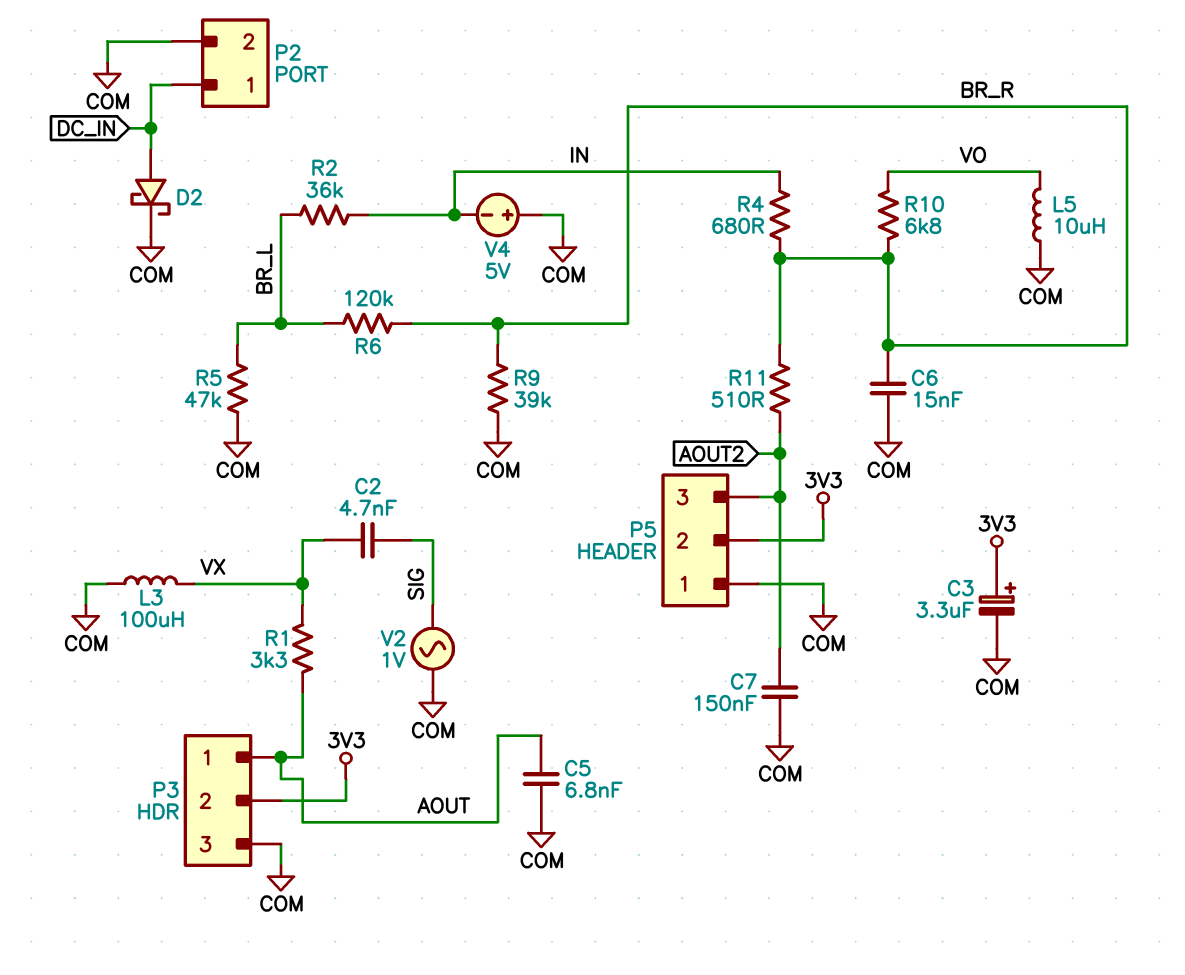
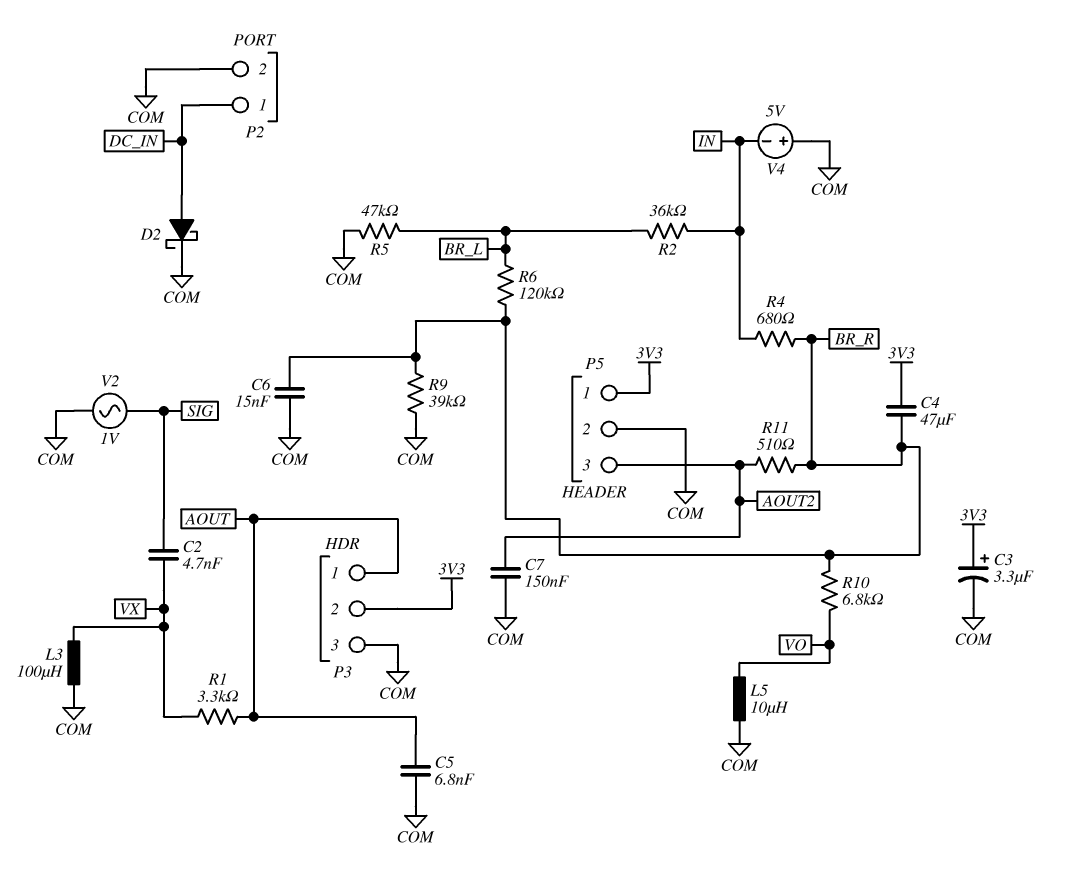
C4: none -> 47uF (3V3, BR_R)
P5 pin 1: COM -> 3V3
P5 pin 2: 3V3 -> COM

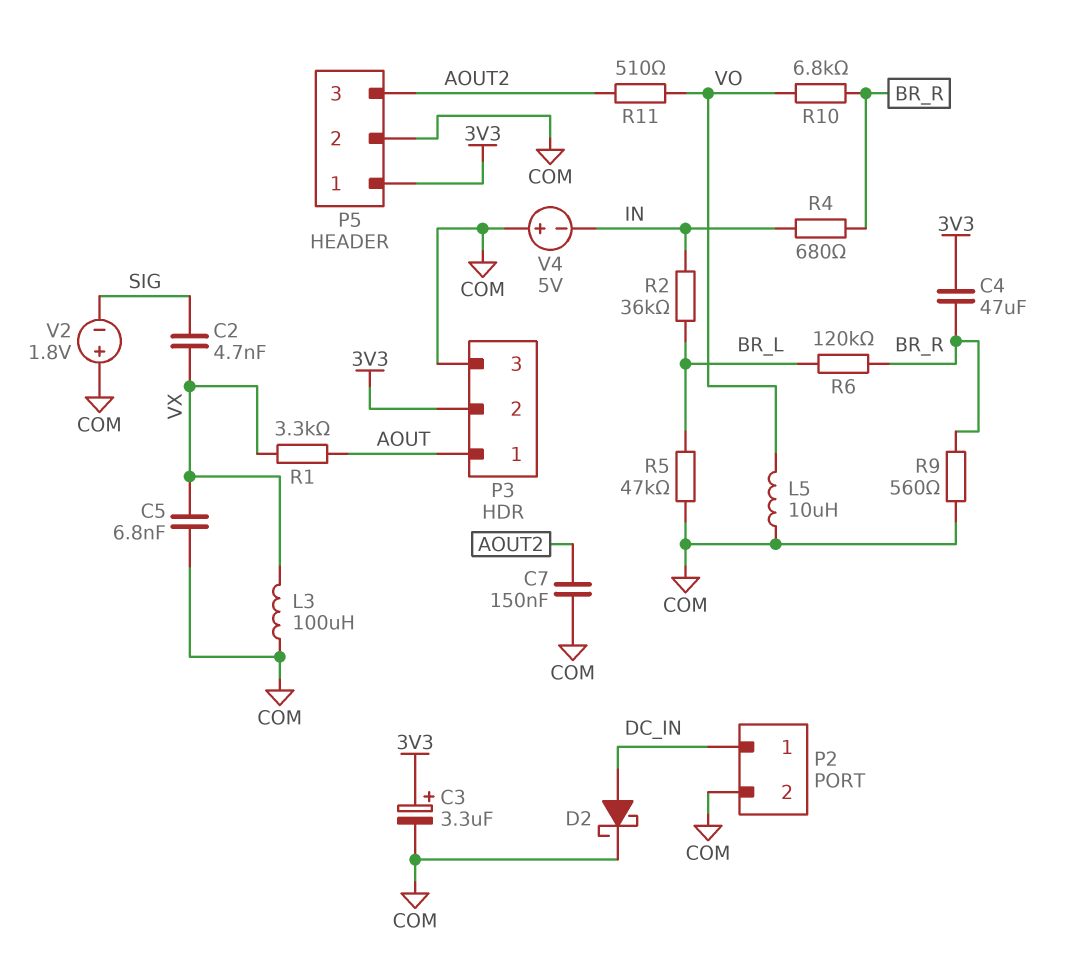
C5: 6.8nF (AOUT, COM) -> 6.8nF (COM, VX)
C6: 15nF (BR_R, COM) -> none
R9: 39k (BR_R, COM) -> 560 (BR_R, COM)
R11: 510 (AOUT2, BR_R) -> 510 (AOUT2, VO)
V2: AC 1V (COM, SIG) -> 1.8V (plus COM, minus SIG)

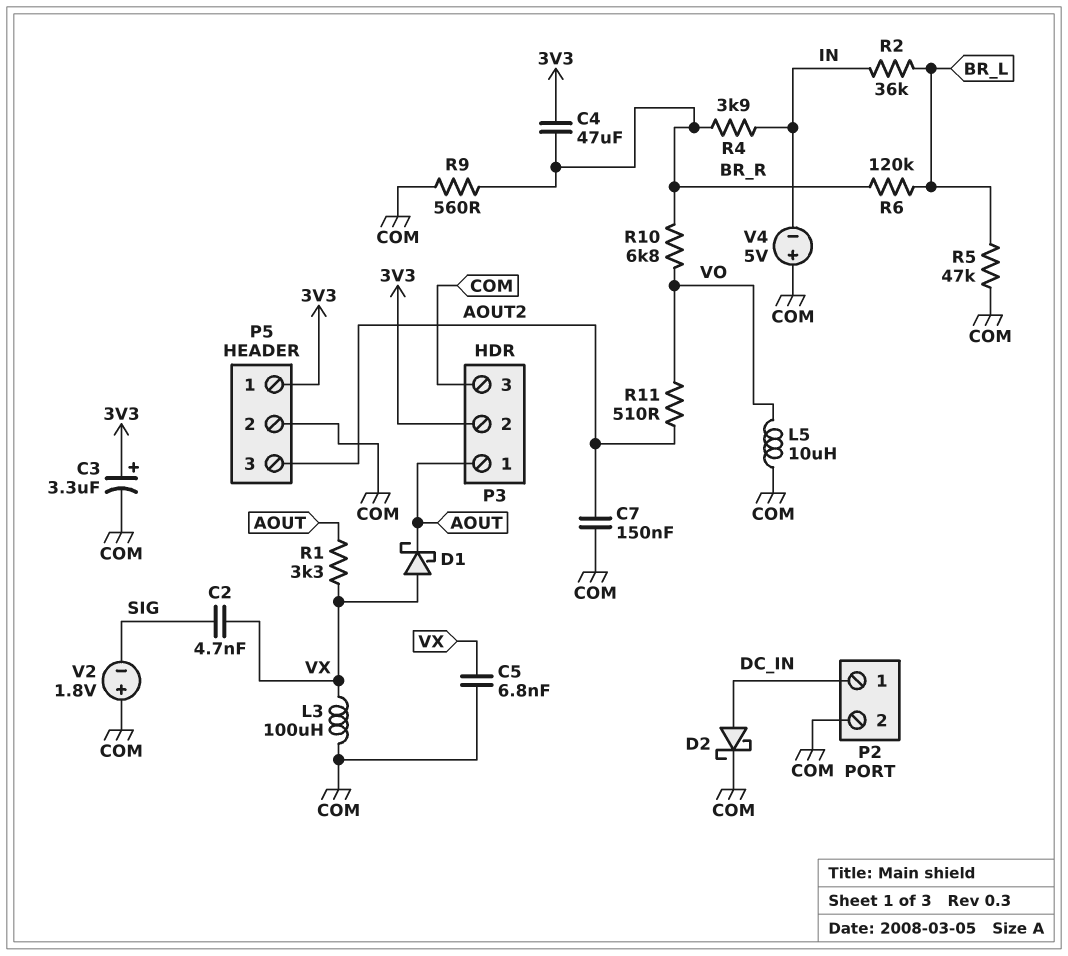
D1: none -> schottky (A VX, K AOUT)
R4: 680 (BR_R, IN) -> 3.9k (BR_R, IN)

